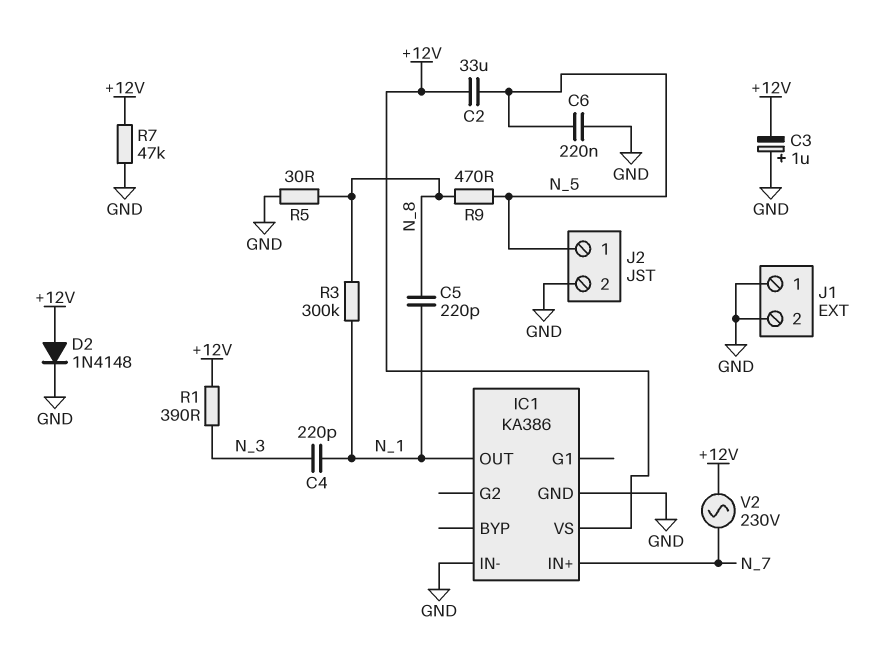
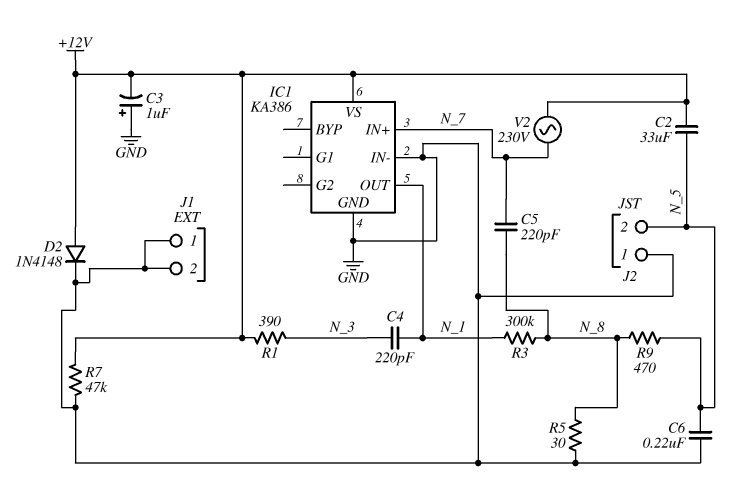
C5: 220pF (N_1, N_8) -> 220pF (N_7, N_8)
J2 pin 1: N_5 -> GND
J2 pin 2: GND -> N_5

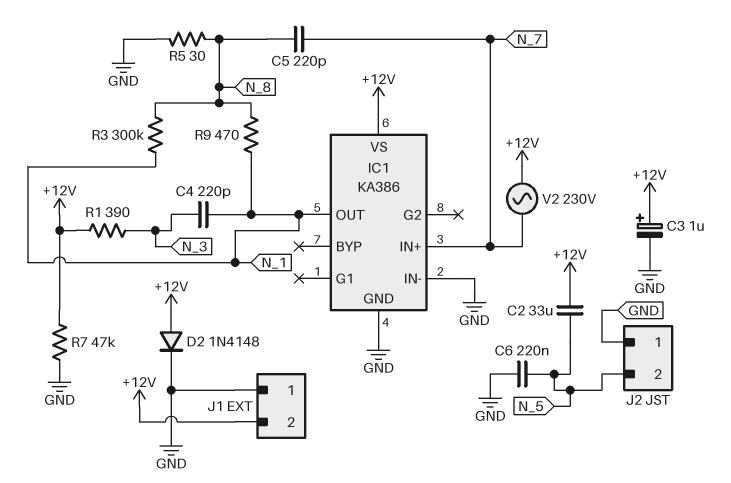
C3: 1uF (plus GND, minus +12V) -> 1uF (plus +12V, minus GND)
J1 pin 2: GND -> +12V
R9: 470 (N_5, N_8) -> 470 (N_1, N_8)

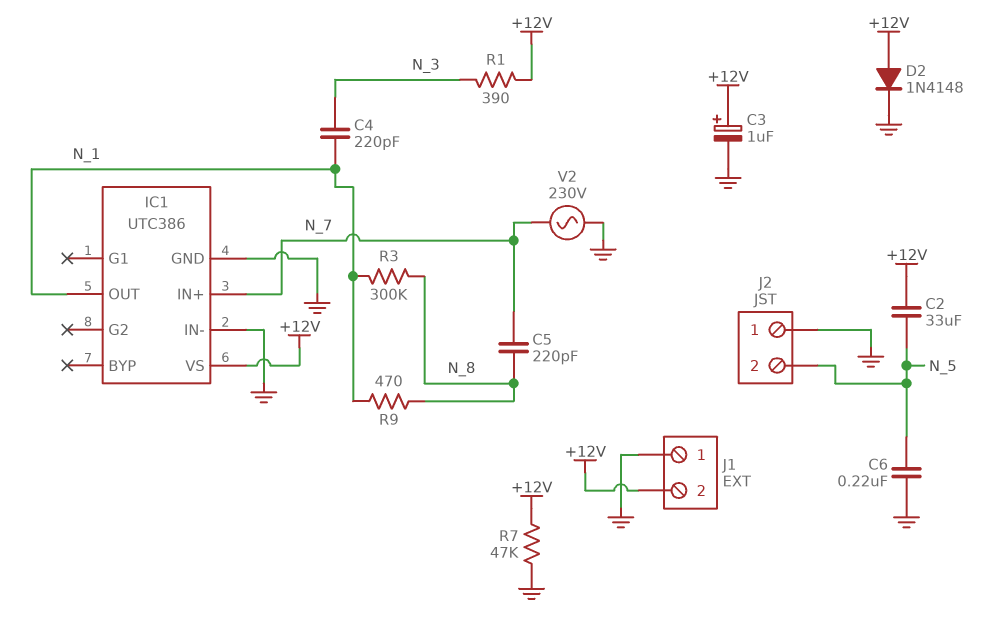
IC1: KA386 -> UTC386
R5: 30 (GND, N_8) -> none
V2: AC 230V (+12V, N_7) -> AC 230V (GND, N_7)

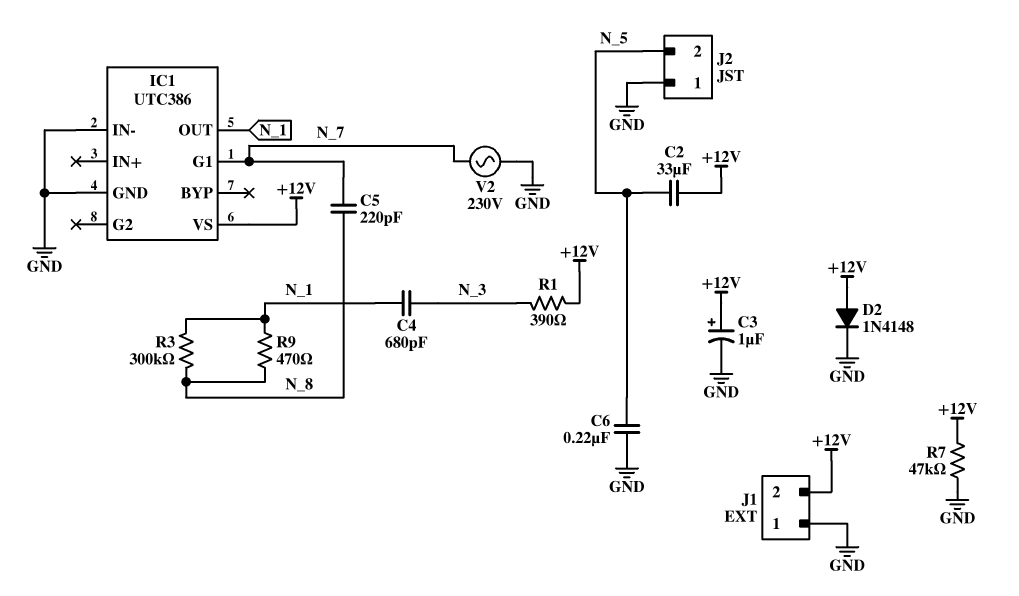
C4: 220pF (N_1, N_3) -> 680pF (N_1, N_3)
IC1 pin G1: none -> N_7
IC1 pin IN+: N_7 -> none

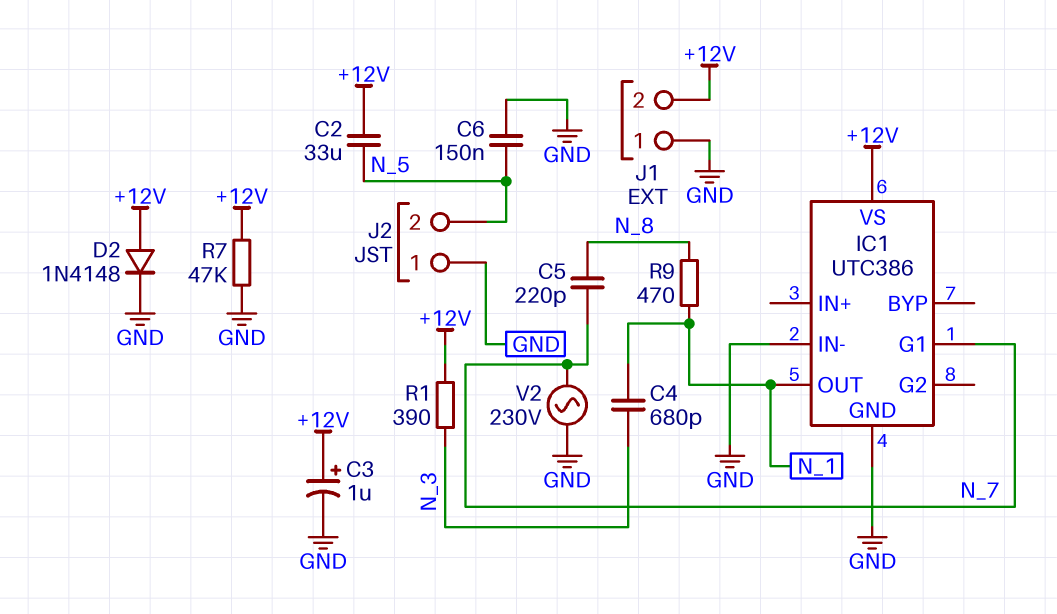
C6: 220nF (GND, N_5) -> 150nF (GND, N_5)
R3: 300k (N_1, N_8) -> none

